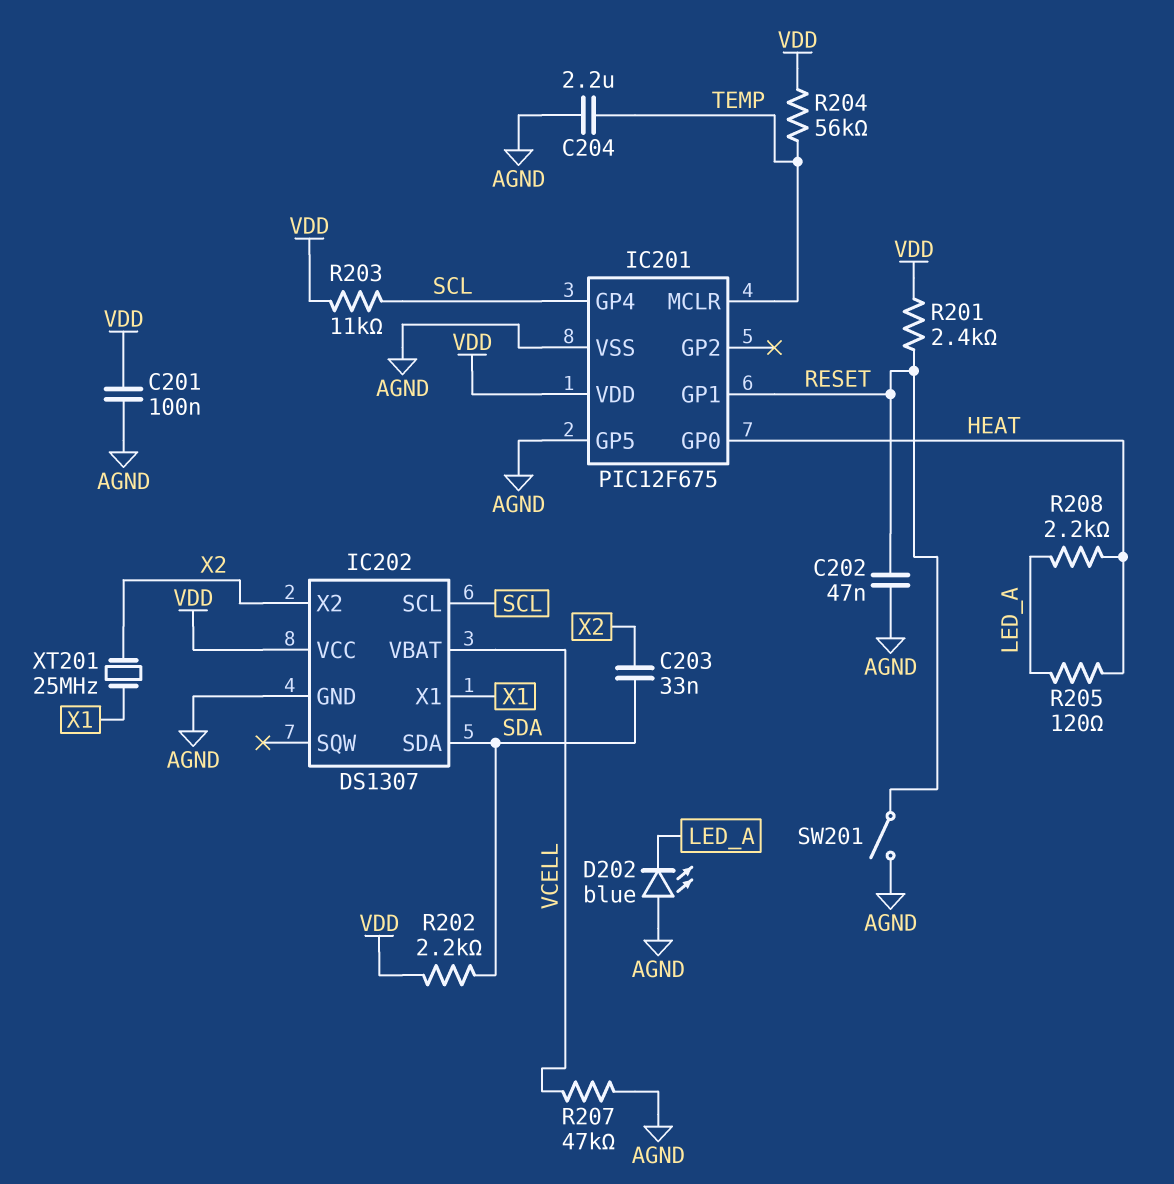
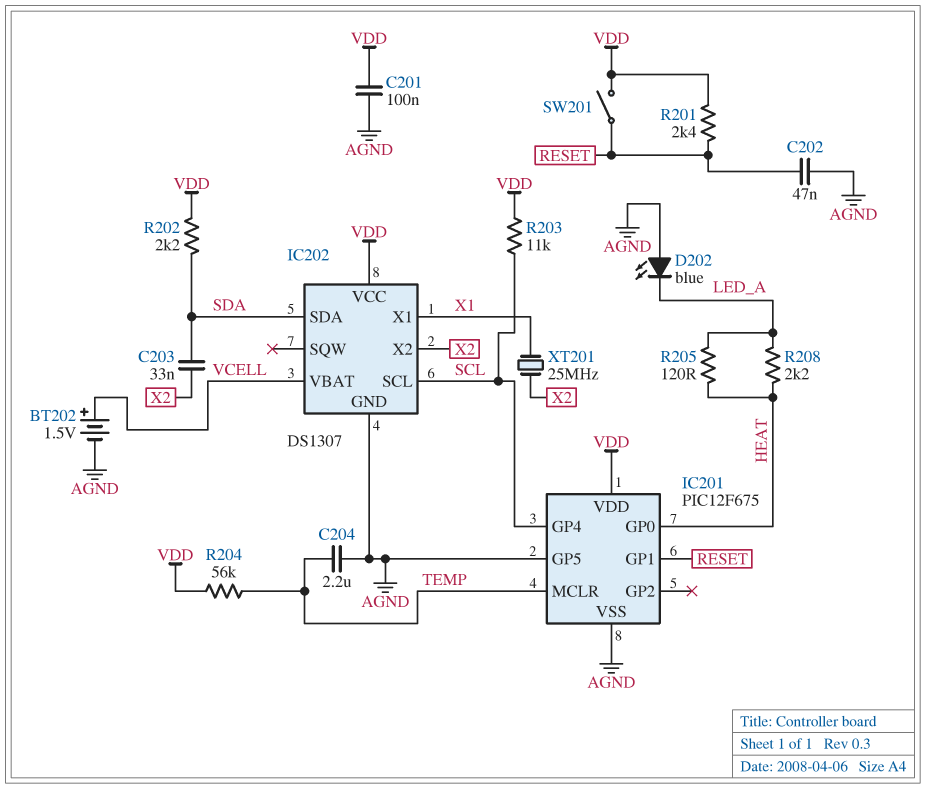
BT202: none -> 1.5V (plus VCELL, minus AGND)
R207: 47k (AGND, VCELL) -> none
SW201: switch (AGND, RESET) -> switch (RESET, VDD)

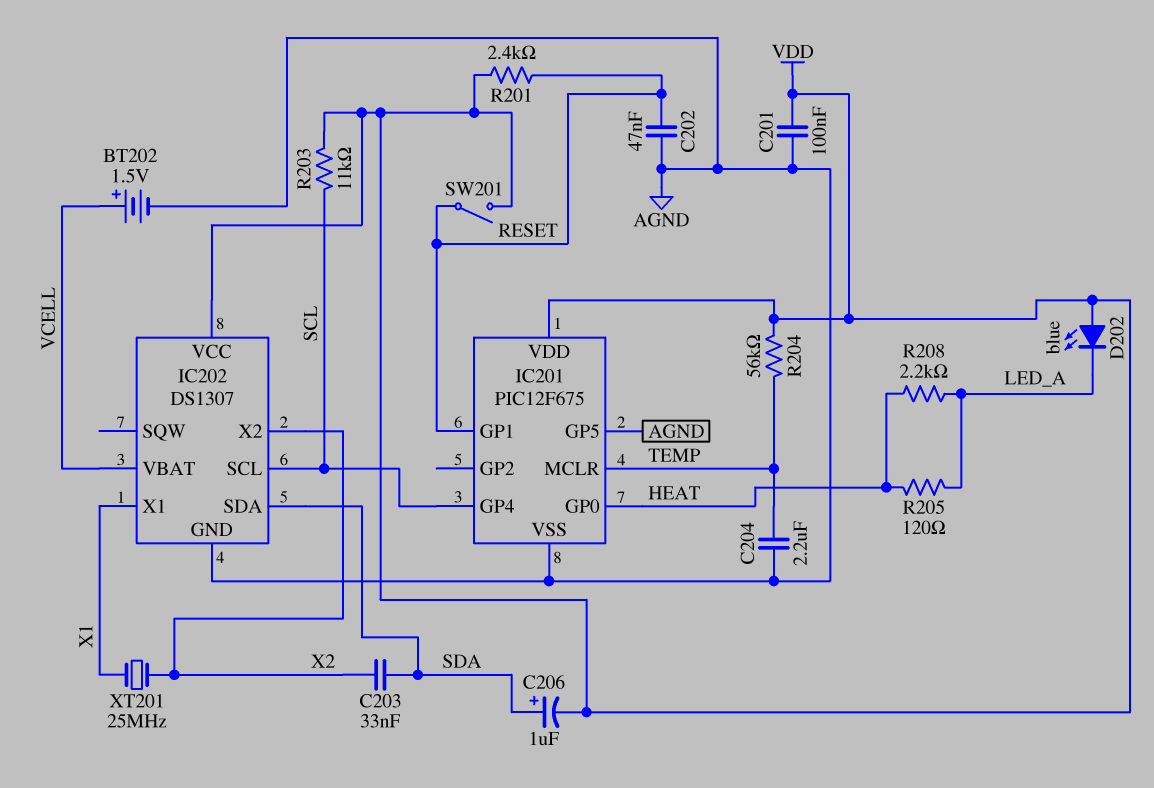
C206: none -> 1uF (plus SDA, minus VDD)
D202: LED blue (A AGND, K LED_A) -> LED blue (A VDD, K LED_A)
R202: 2.2k (SDA, VDD) -> none

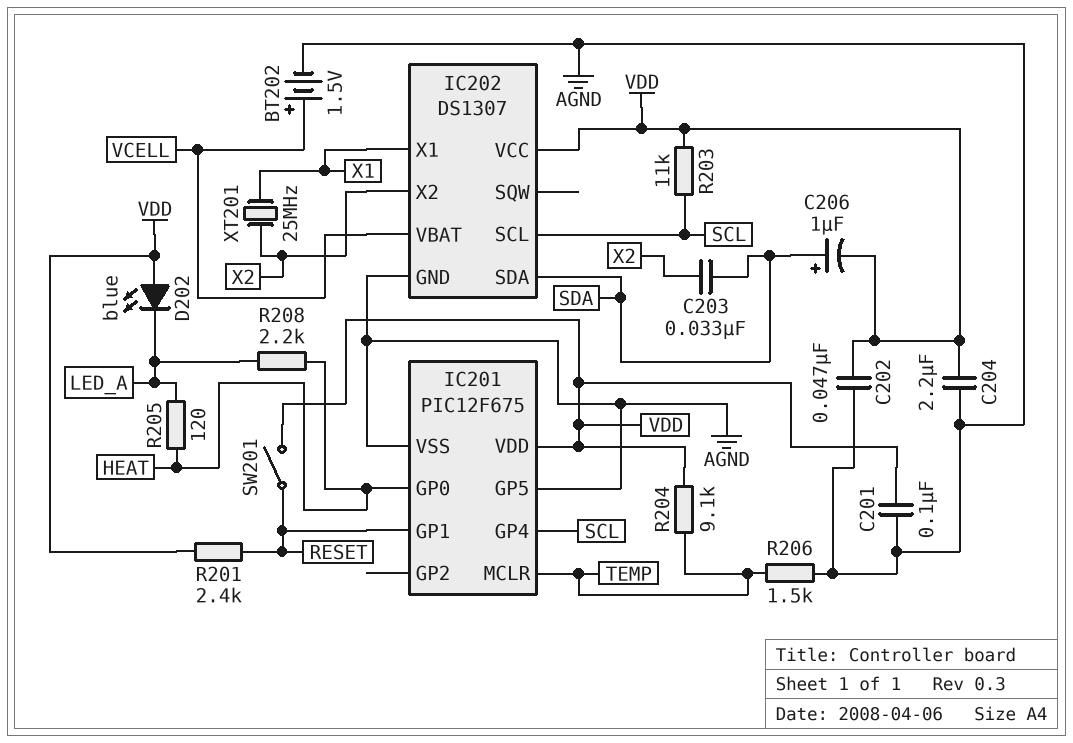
C202: 47nF (AGND, RESET) -> 47nF (AGND, VDD)
C204: 2.2uF (AGND, TEMP) -> 2.2uF (AGND, VDD)
R204: 56k (TEMP, VDD) -> 9.1k (TEMP, VDD)
R206: none -> 1.5k (AGND, TEMP)

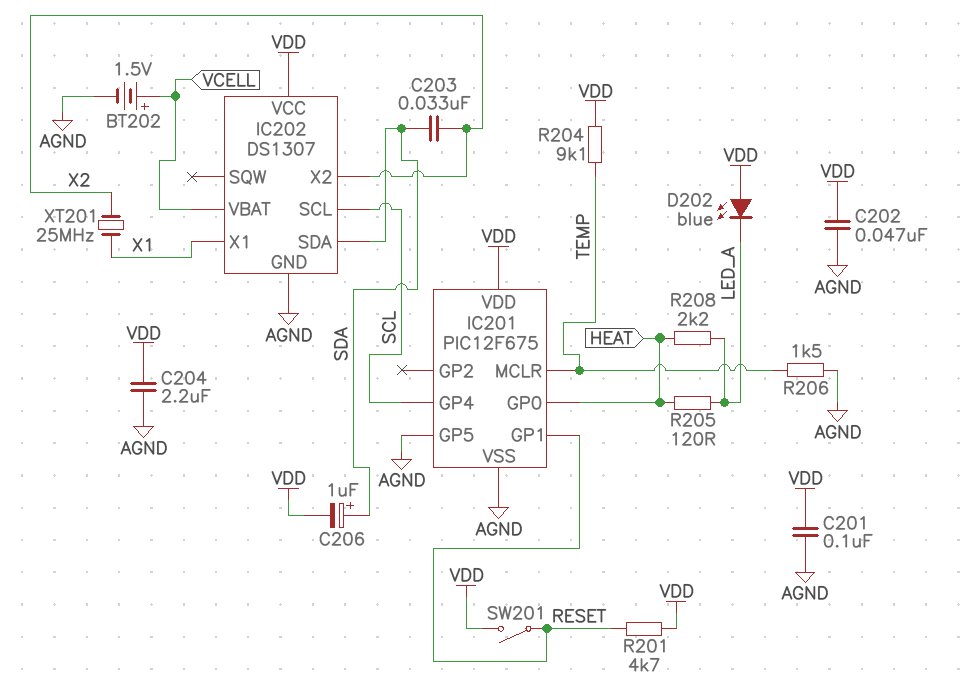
R201: 2.4k (RESET, VDD) -> 4.7k (RESET, VDD)
R203: 11k (SCL, VDD) -> none

